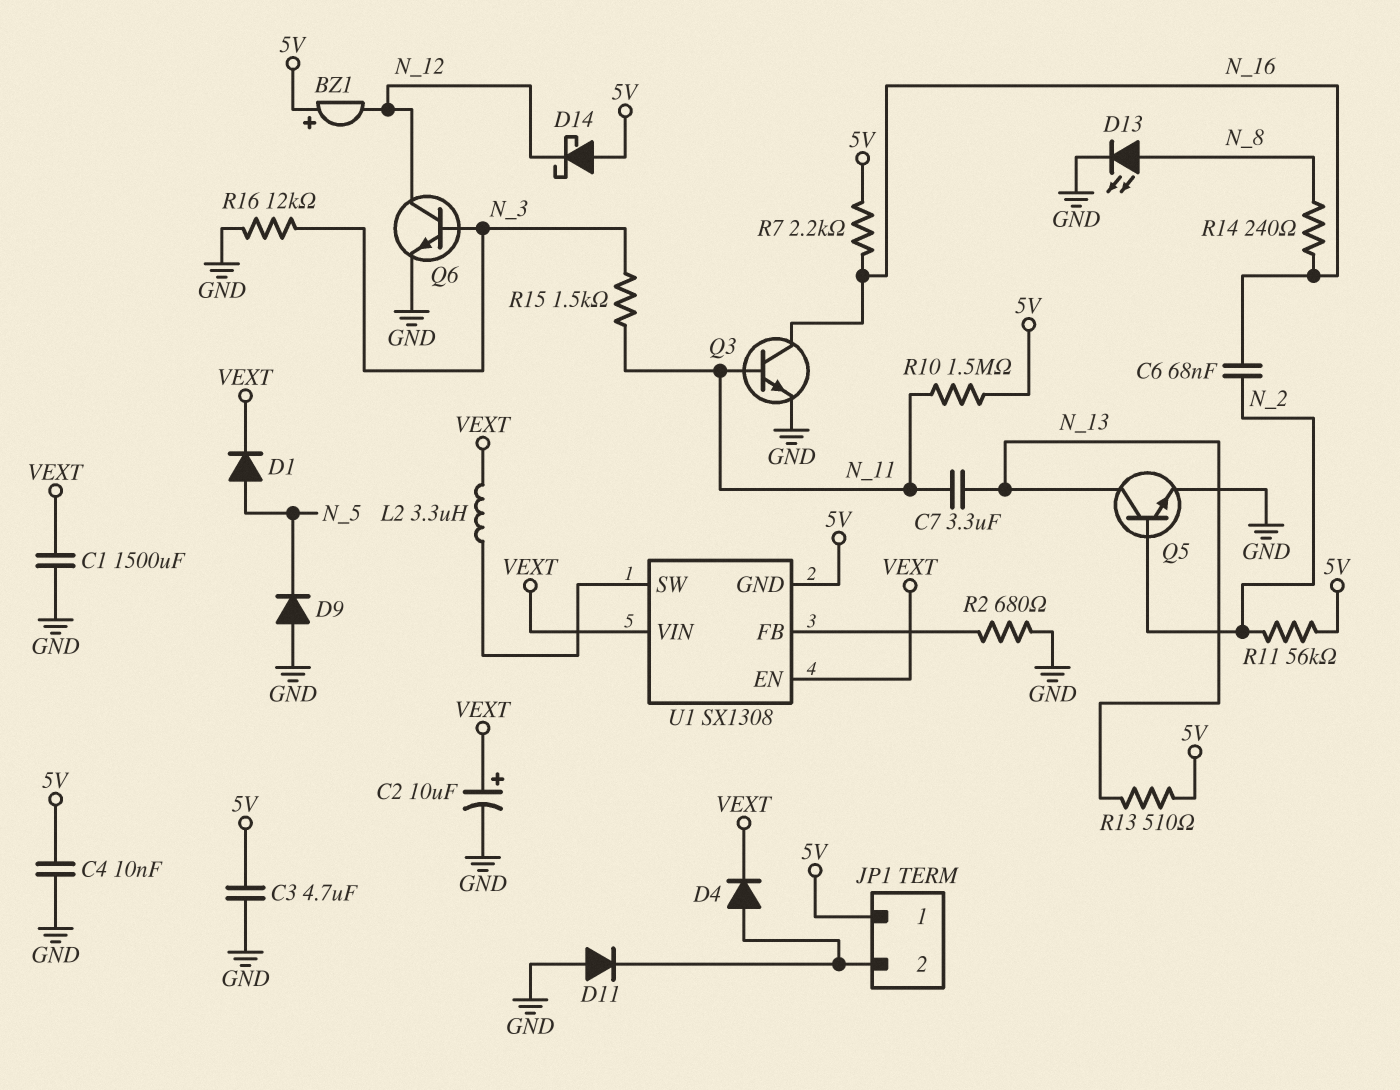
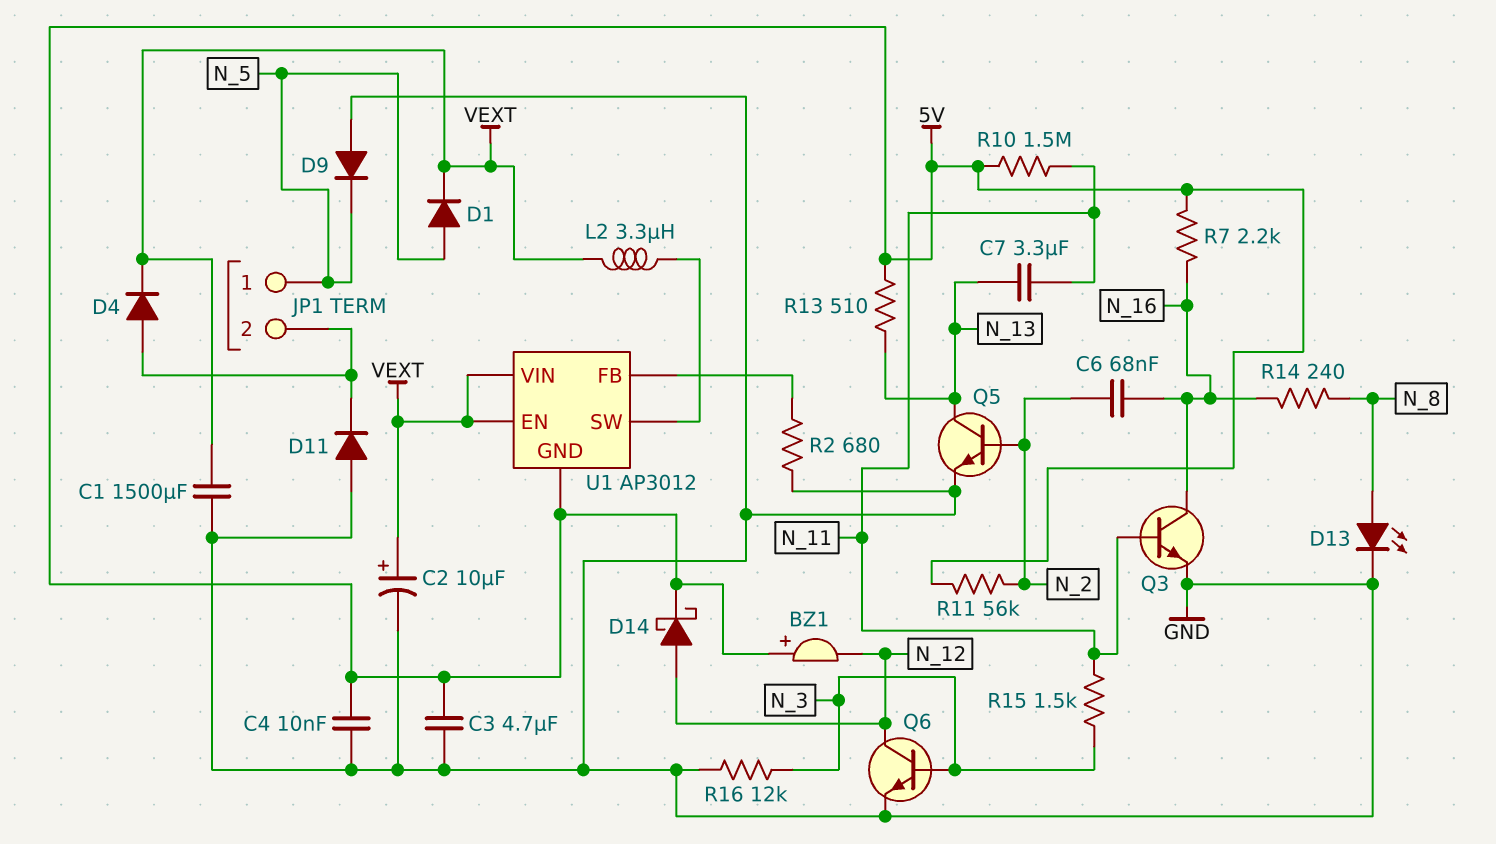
D14: schottky (A 5V, K N_12) -> schottky (A N_12, K 5V)
JP1 pin 1: 5V -> N_5
U1: SX1308 -> AP3012

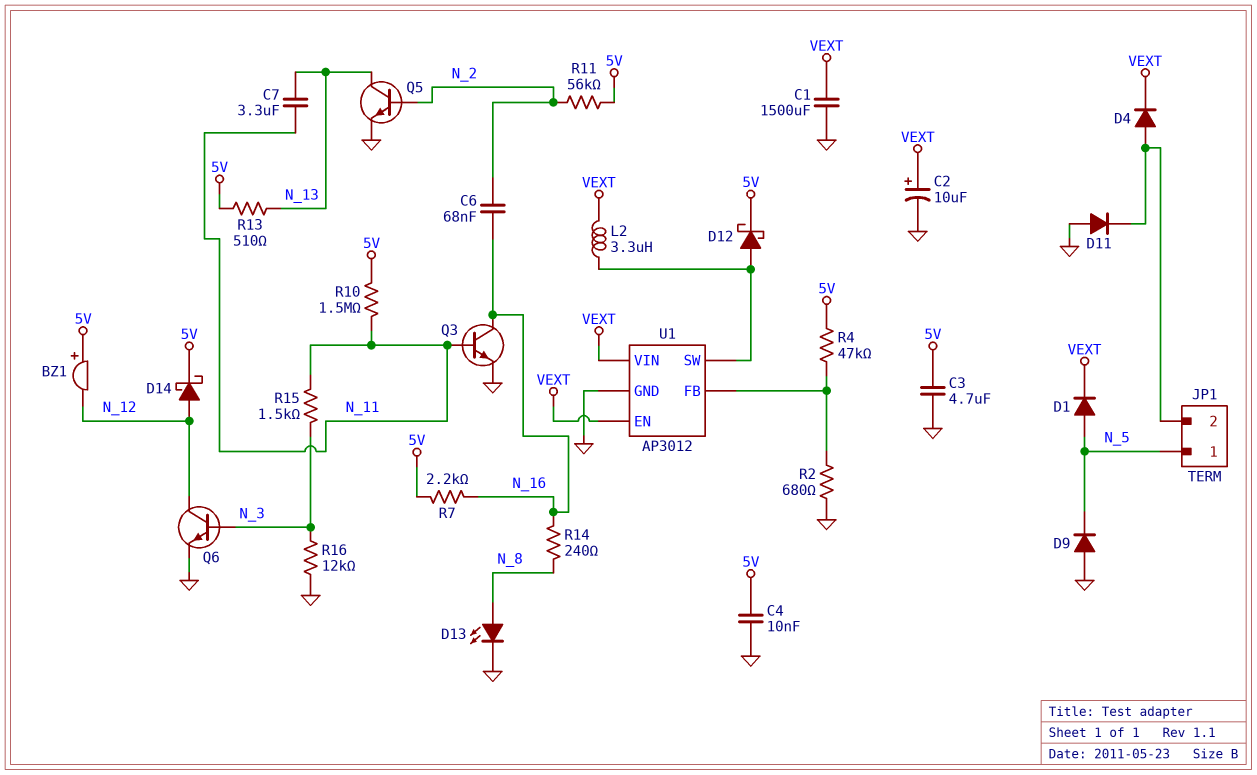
D12: none -> schottky (A U1/SW, K 5V)
R4: none -> 47k (5V, U1/FB)
U1 pin GND: 5V -> GND

